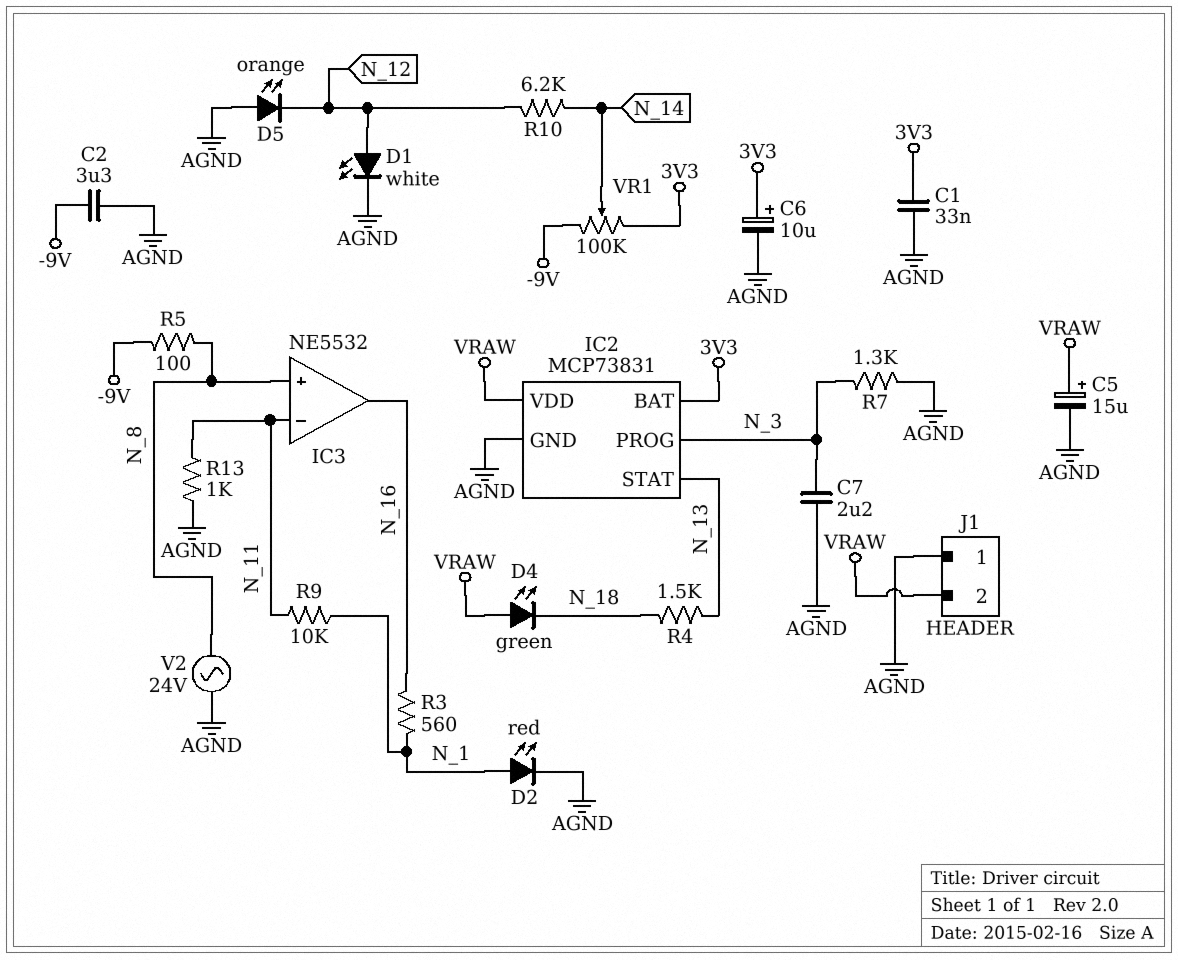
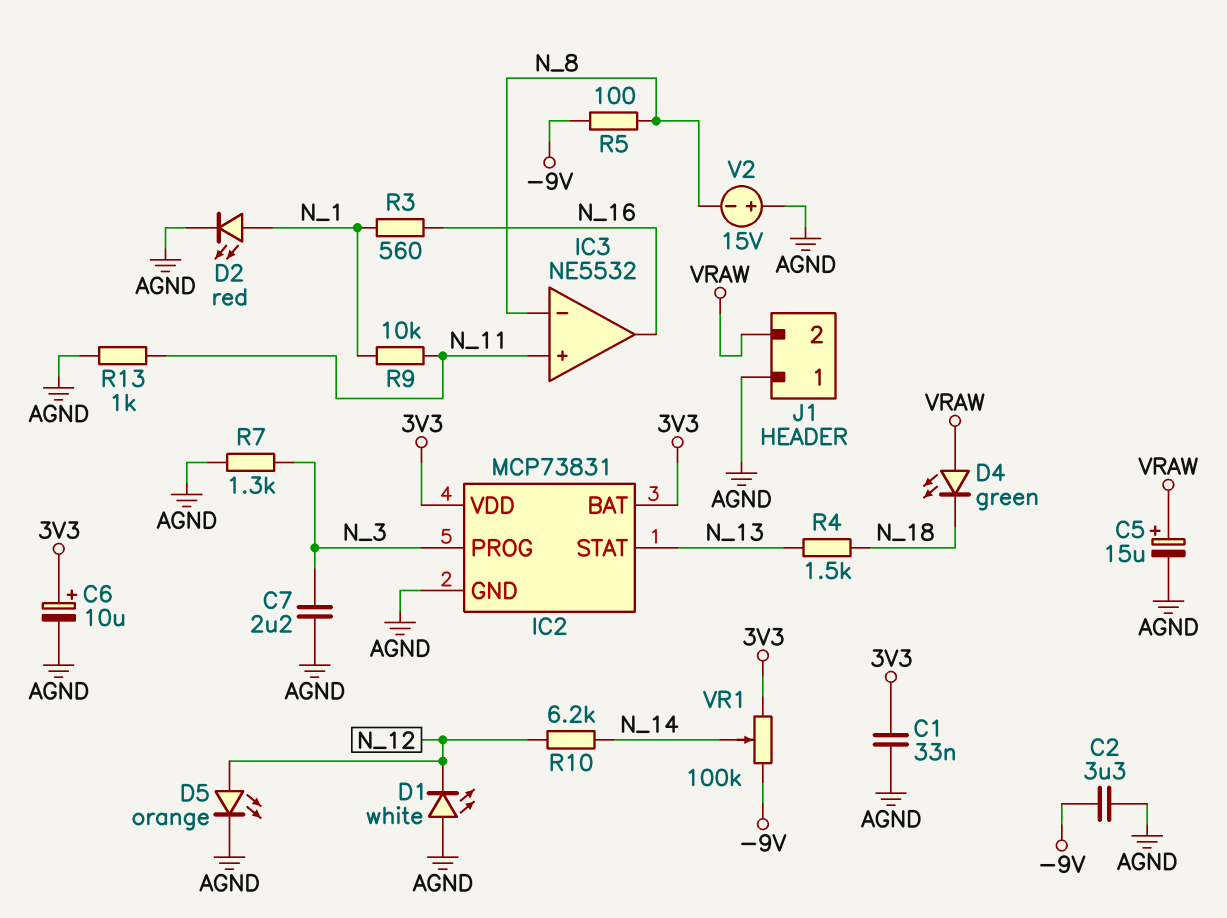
D1: LED white (A N_12, K AGND) -> LED white (A AGND, K N_12)
D5: LED orange (A AGND, K N_12) -> LED orange (A N_12, K AGND)
IC2 pin VDD: VRAW -> 3V3
IC3 pin in+: N_8 -> N_11
IC3 pin in-: N_11 -> N_8
V2: AC 24V (AGND, N_8) -> 15V (plus AGND, minus N_8)

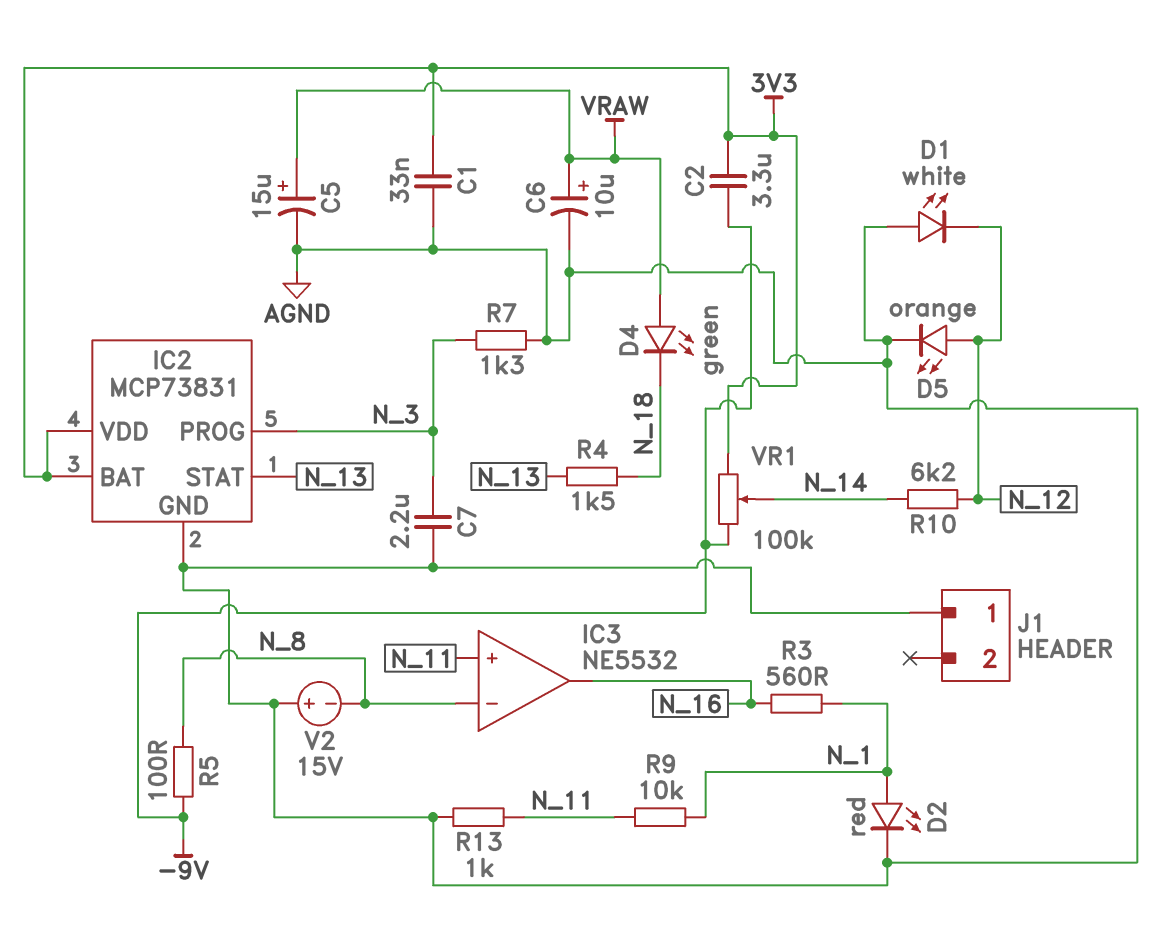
C2: 3.3uF (-9V, AGND) -> 3.3uF (-9V, 3V3)
C6: 10uF (plus 3V3, minus AGND) -> 10uF (plus VRAW, minus AGND)
J1 pin 2: VRAW -> none

